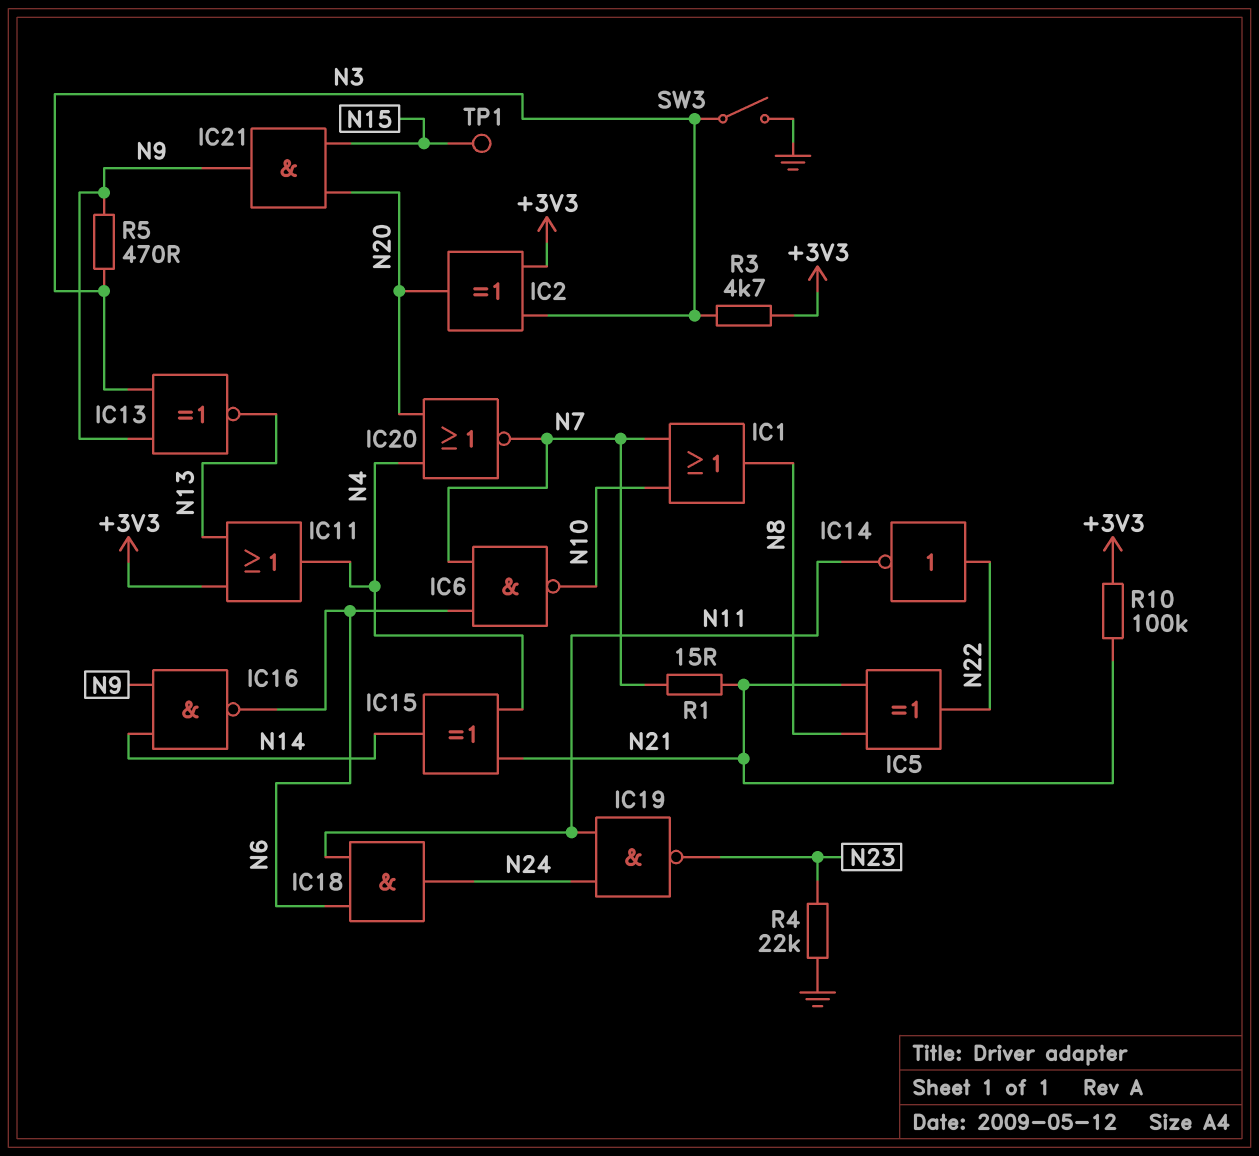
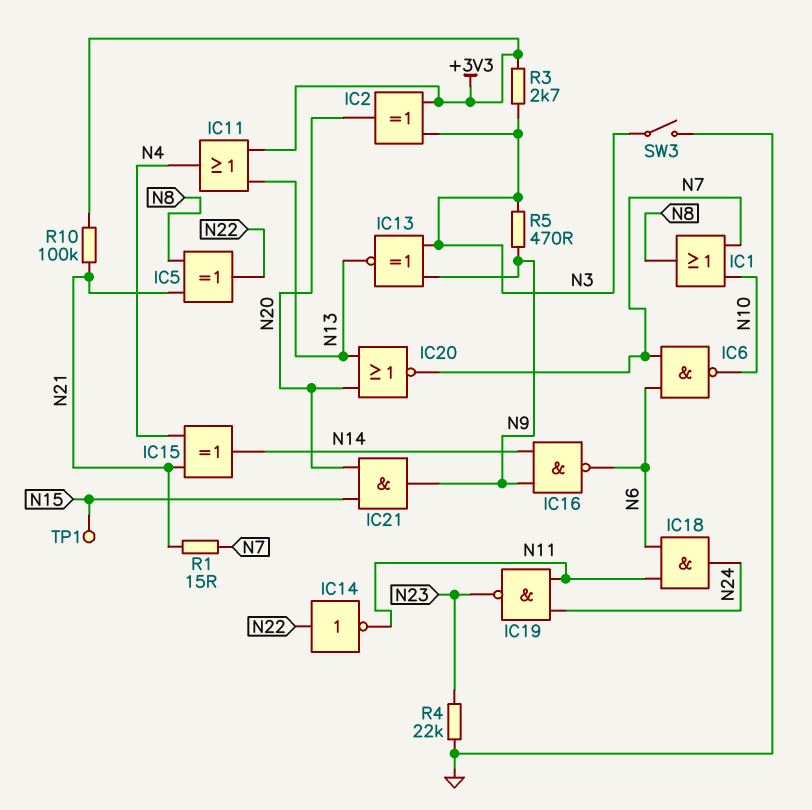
IC20: NOR (in N4, in N20, out N7) -> NOR (in N13, in N20, out N7)
R3: 4.7k (+3V3, N3) -> 2.7k (+3V3, N3)

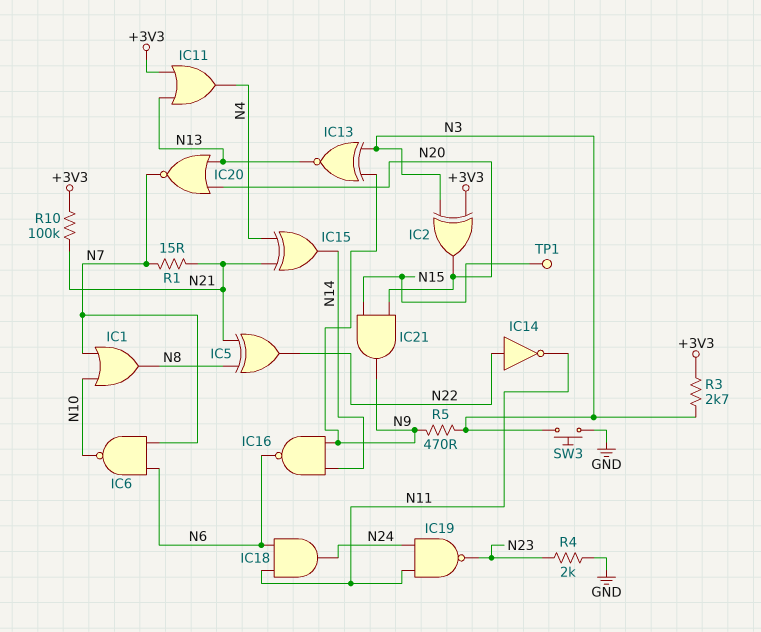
R4: 22k (GND, N23) -> 2k (GND, N23)
SW3: switch (GND, N3) -> button (GND, N3)

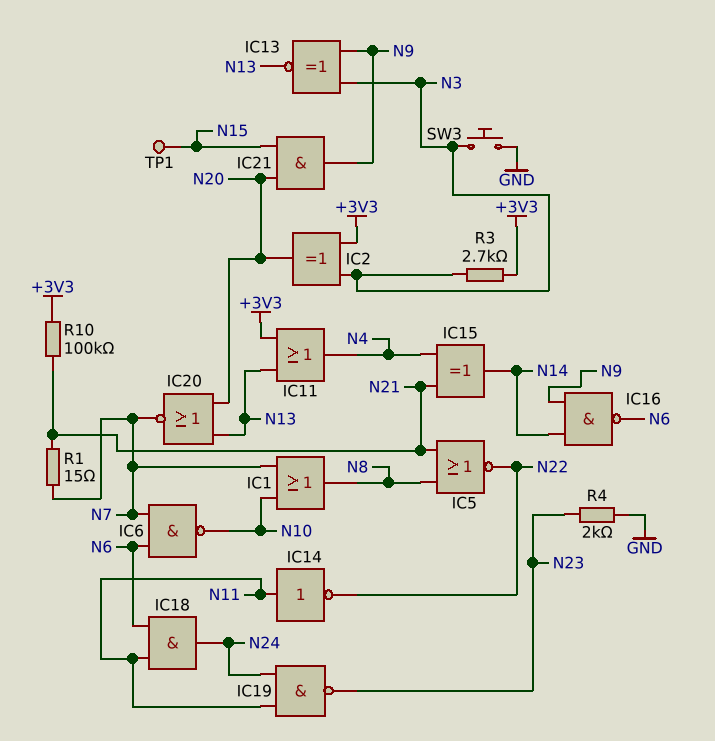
IC5: XOR (in N8, in N21, out N22) -> NOR (in N8, in N21, out N22)
IC14: NOT (in N22, out N11) -> NOT (in N11, out N22)
R5: 470 (N3, N9) -> none

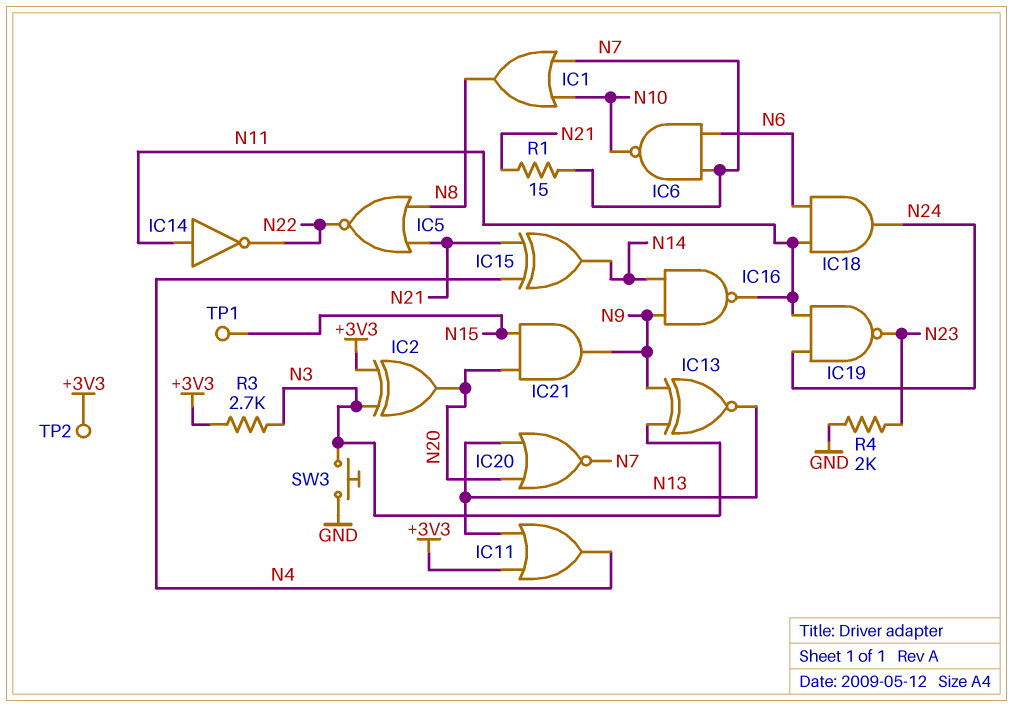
IC16: NAND (in N9, in N14, out N6) -> NAND (in N9, in N14, out N11)
R10: 100k (+3V3, N21) -> none
TP2: none -> test point (+3V3)

